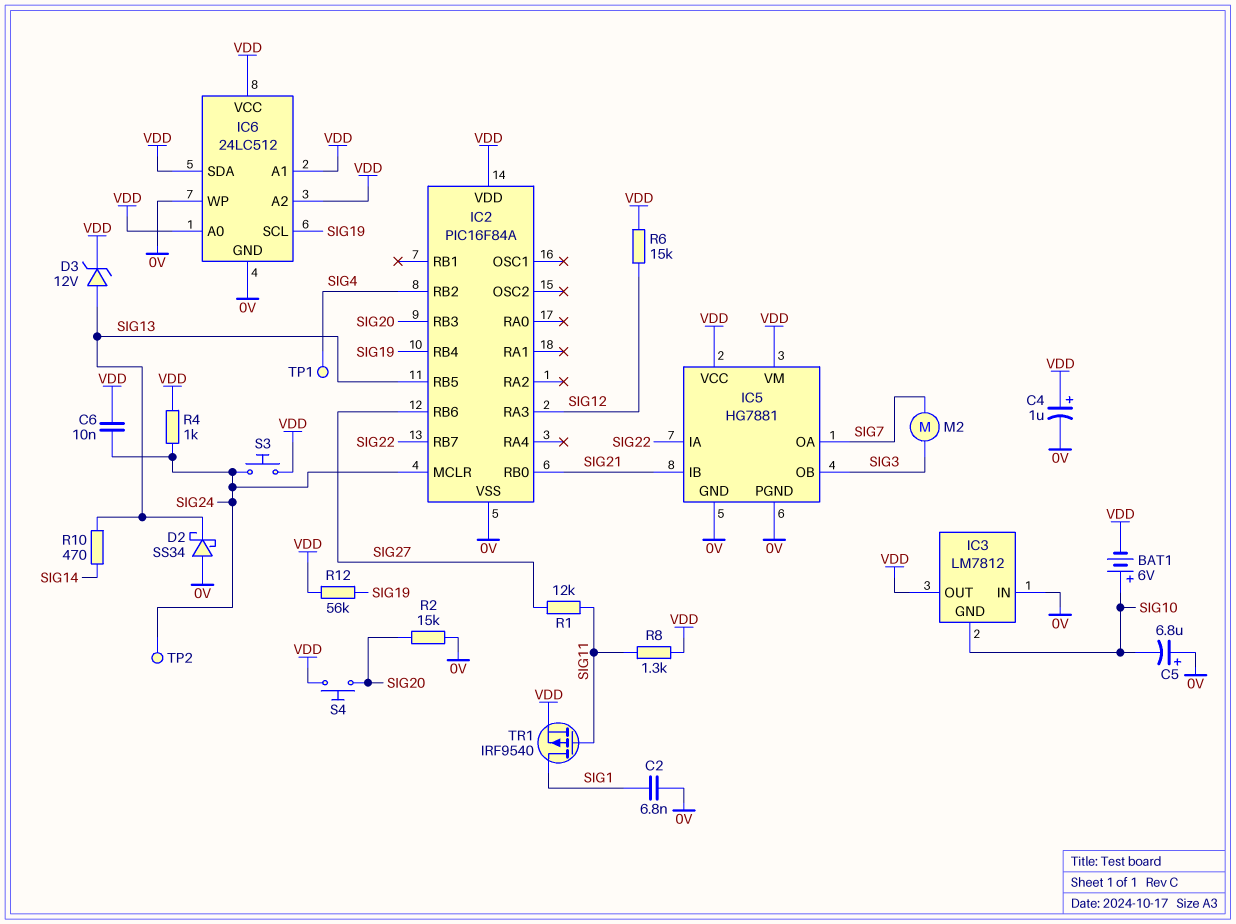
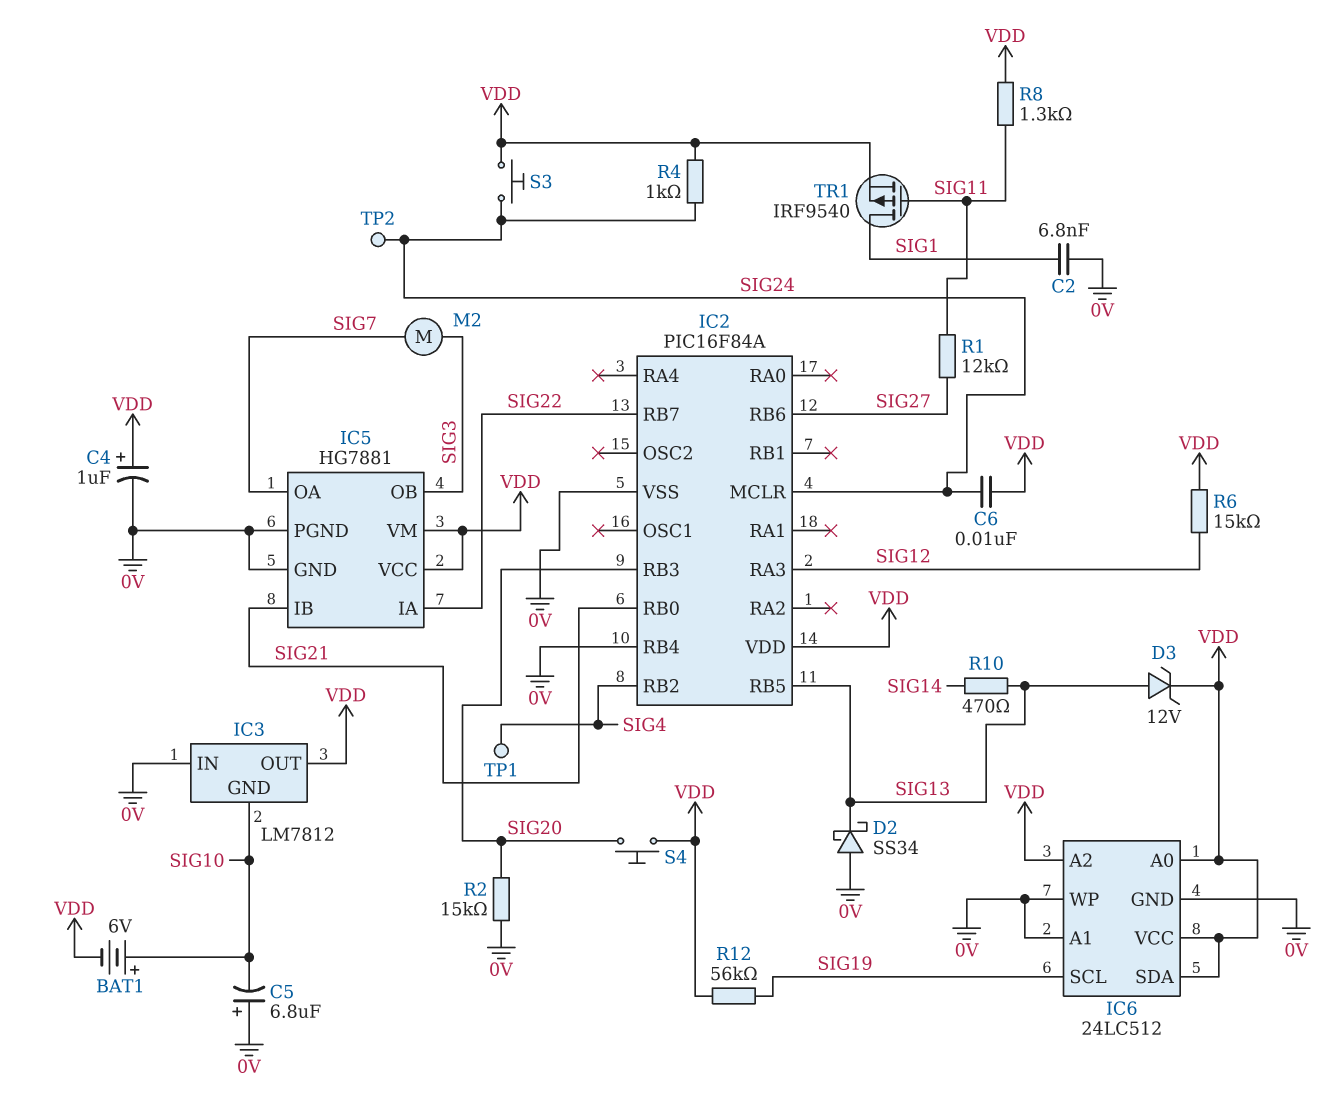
IC2 pin RB4: SIG19 -> 0V
IC6 pin A1: VDD -> 0V

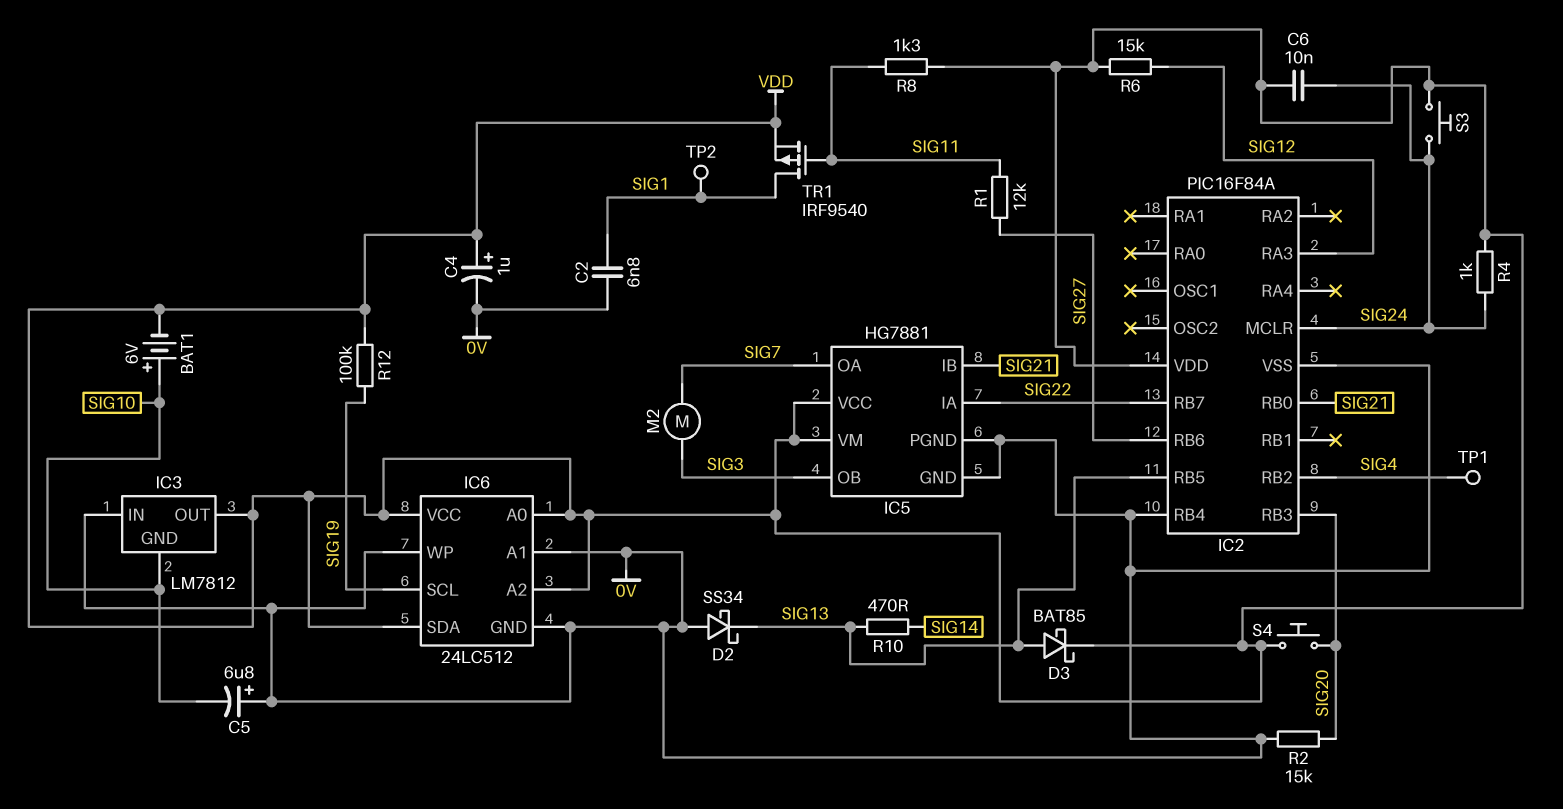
D3: zener 12V (A SIG13, K VDD) -> schottky BAT85 (A SIG13, K VDD)
R12: 56k (SIG19, VDD) -> 100k (SIG19, VDD)
TP2: test point (SIG24) -> test point (SIG1)

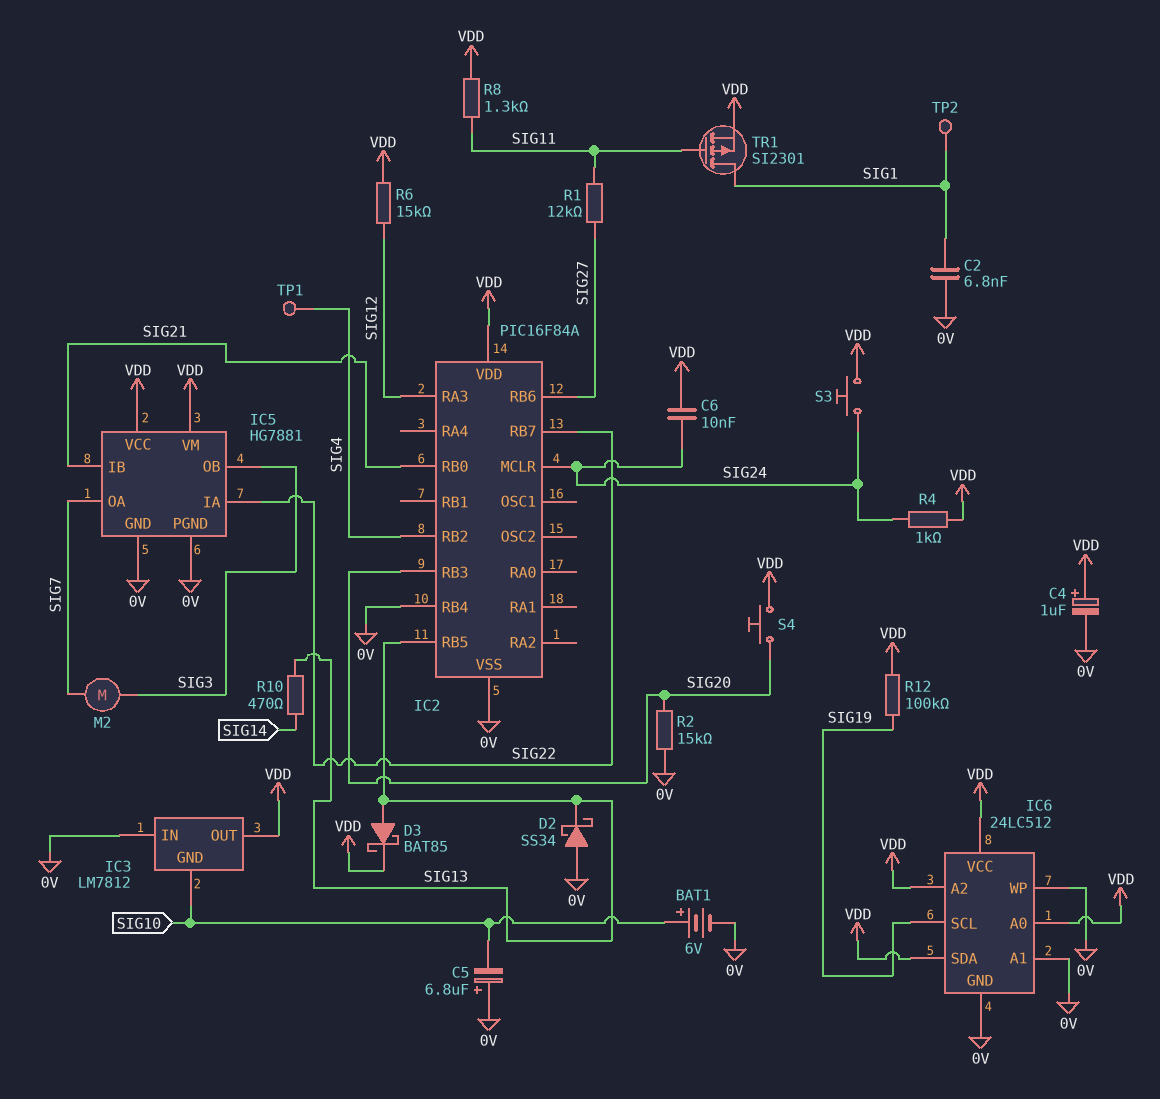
BAT1: 6V (plus SIG10, minus VDD) -> 6V (plus SIG10, minus 0V)
TR1: PMOS IRF9540 (G SIG11, D SIG1, S VDD) -> PMOS SI2301 (G SIG11, D SIG1, S VDD)

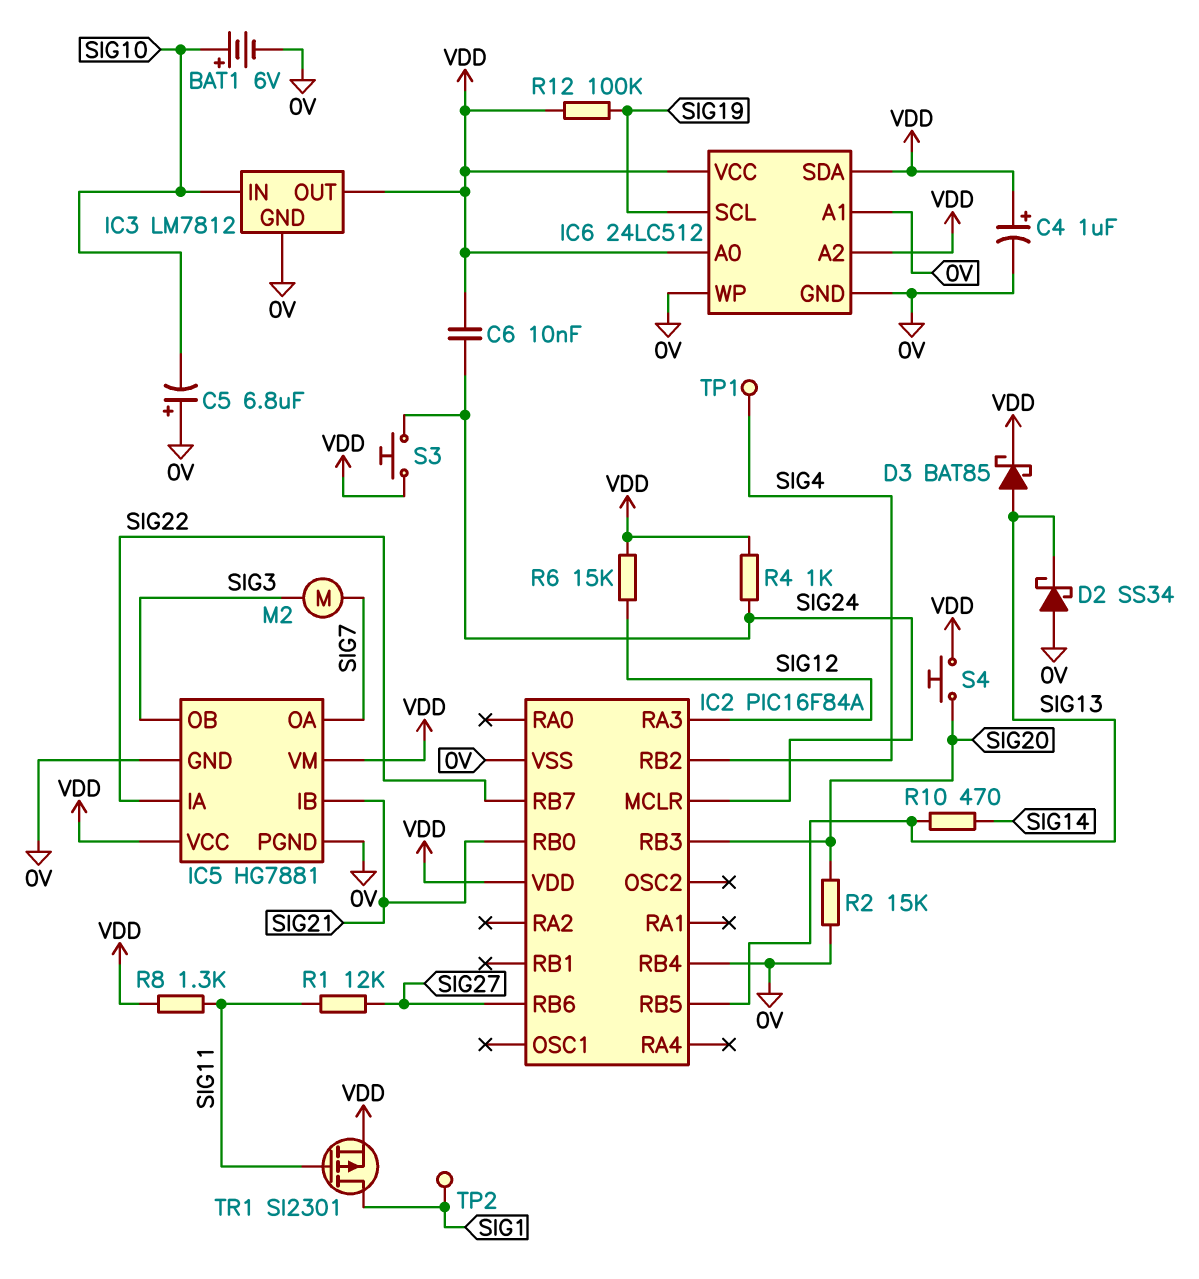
C2: 6.8nF (0V, SIG1) -> none
IC3 pin GND: SIG10 -> 0V
IC3 pin IN: 0V -> SIG10

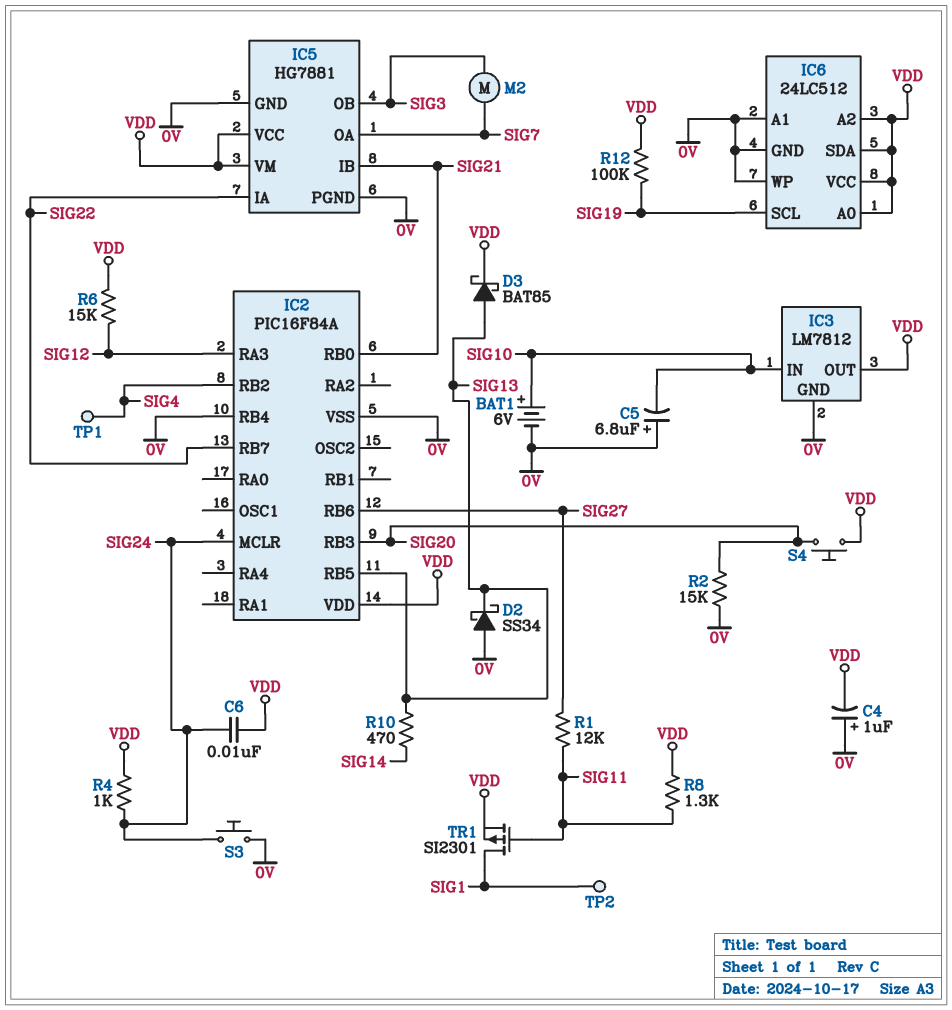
C4: 1uF (plus VDD, minus 0V) -> 1uF (plus 0V, minus VDD)
S3: button (SIG24, VDD) -> button (0V, SIG24)

